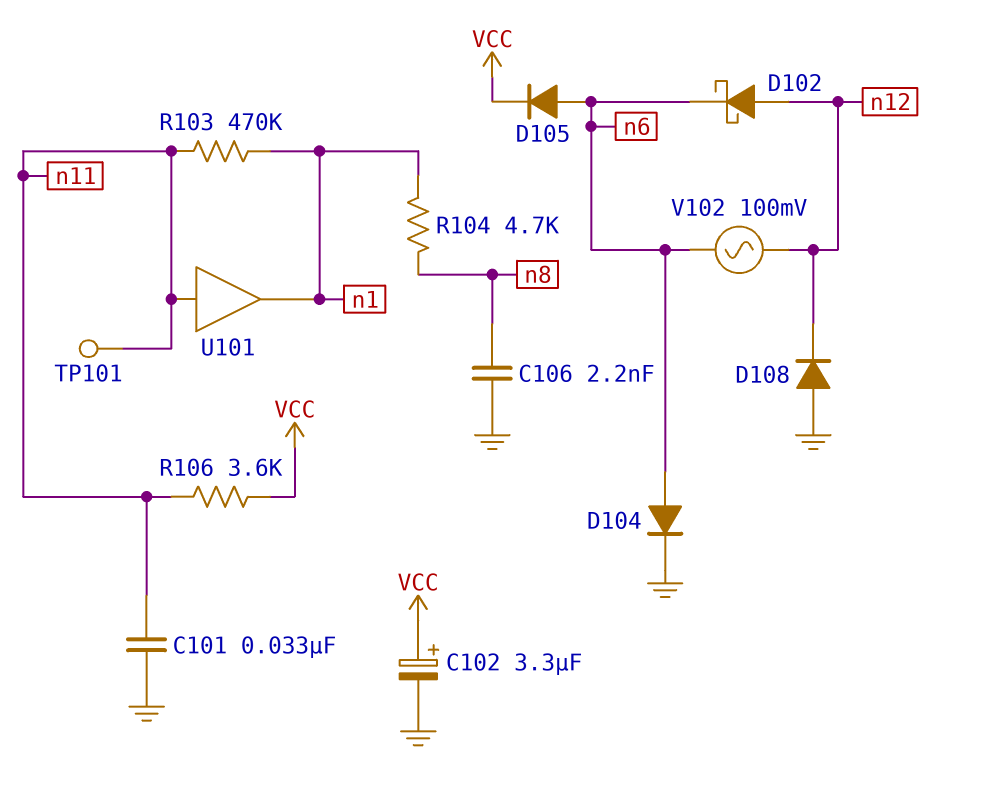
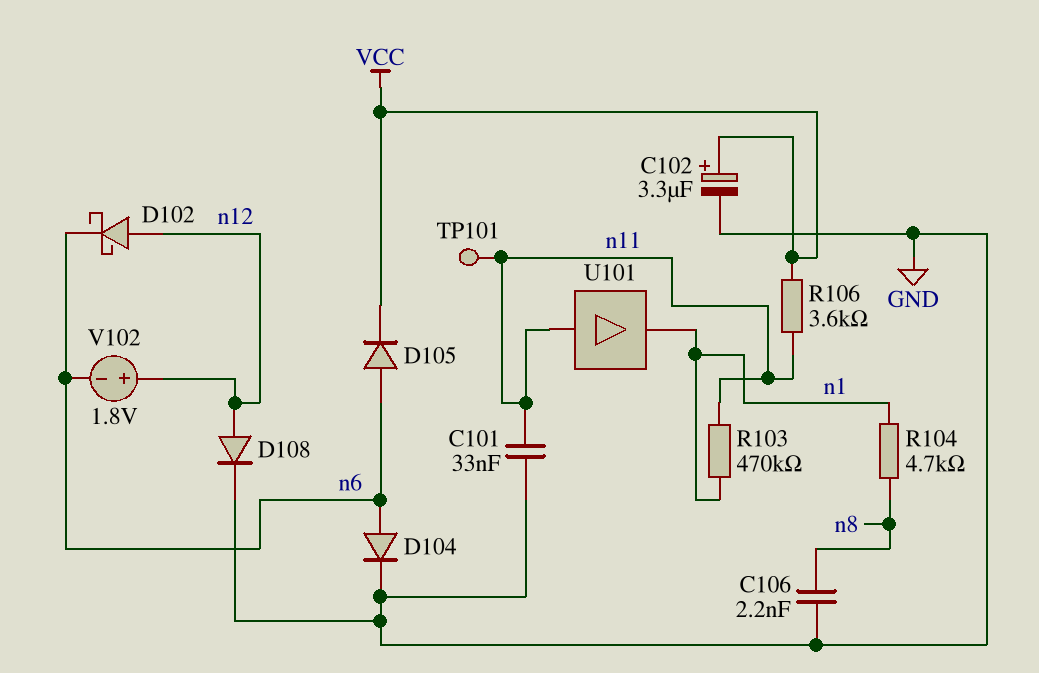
D108: diode (A GND, K n12) -> diode (A n12, K GND)
V102: AC 100mV (n6, n12) -> 1.8V (plus n12, minus n6)

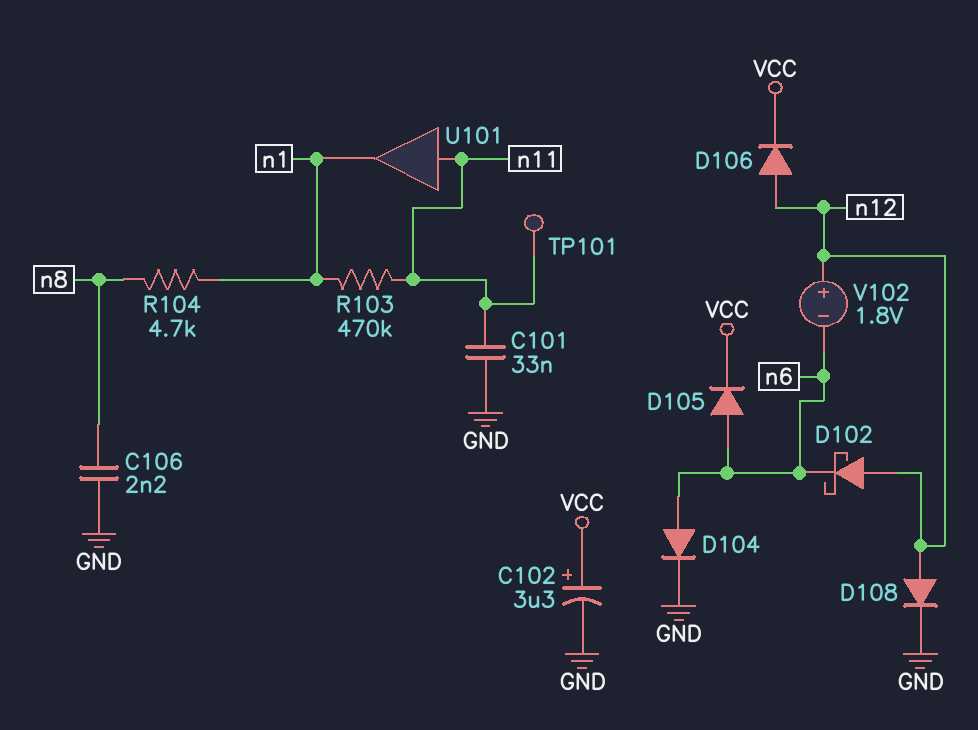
D106: none -> diode (A n12, K VCC)
R106: 3.6k (VCC, n11) -> none

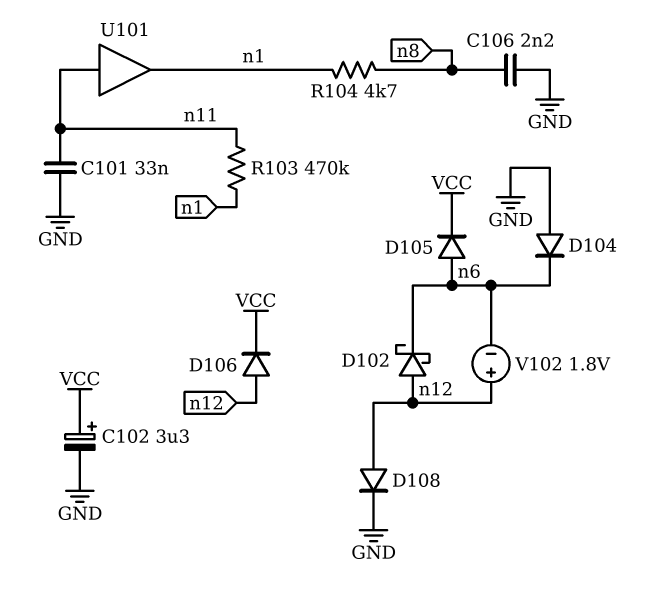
D104: diode (A n6, K GND) -> diode (A GND, K n6)
TP101: test point (n11) -> none

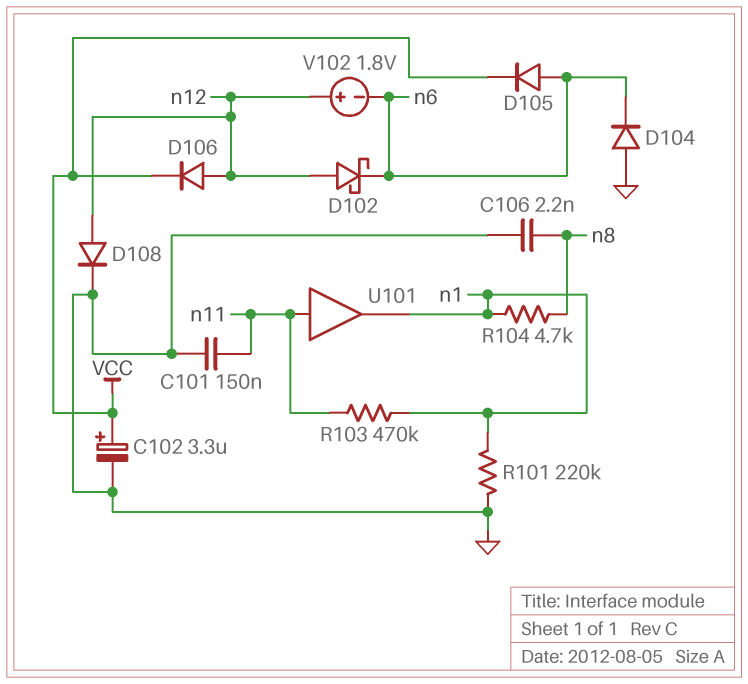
C101: 33nF (GND, n11) -> 150nF (GND, n11)
R101: none -> 220k (GND, n1)

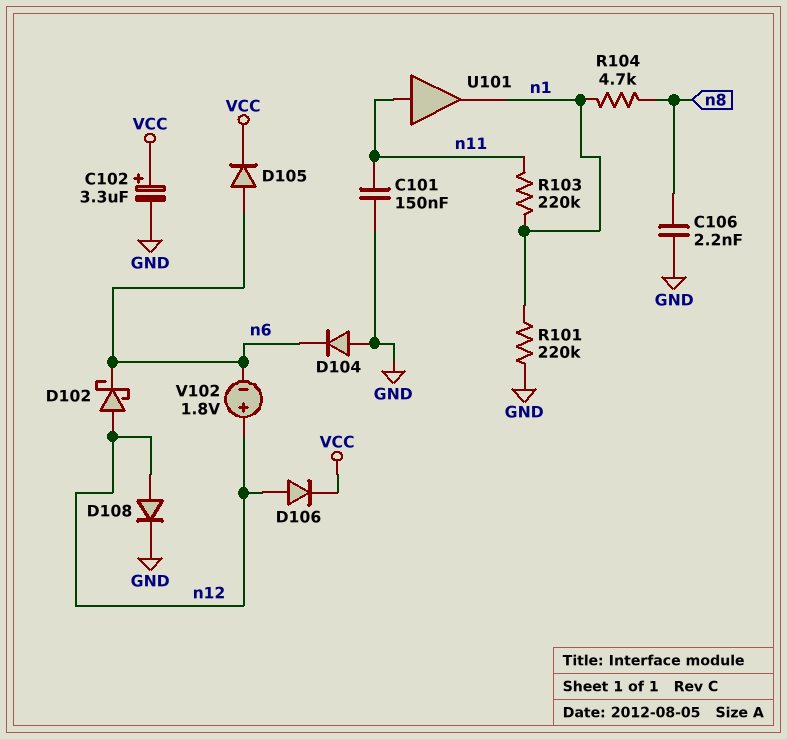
R103: 470k (n1, n11) -> 220k (n1, n11)

